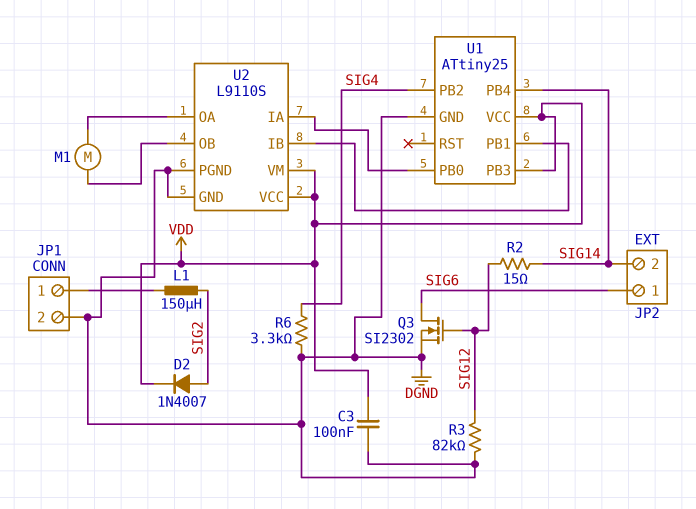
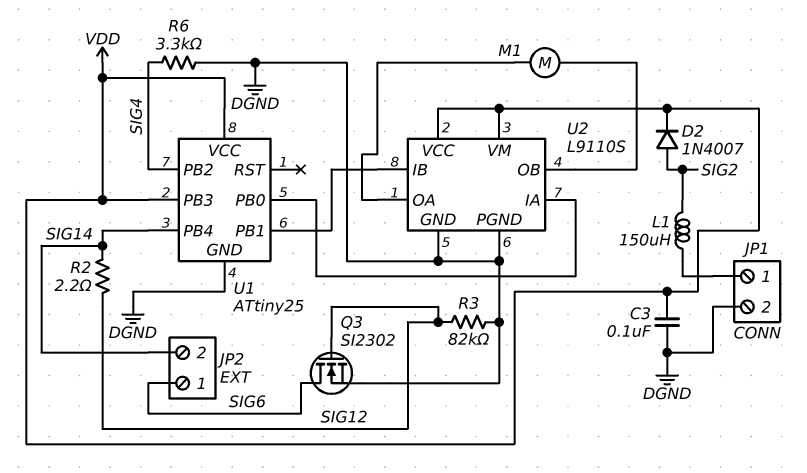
R2: 15 (SIG12, SIG14) -> 2.2 (SIG12, SIG14)

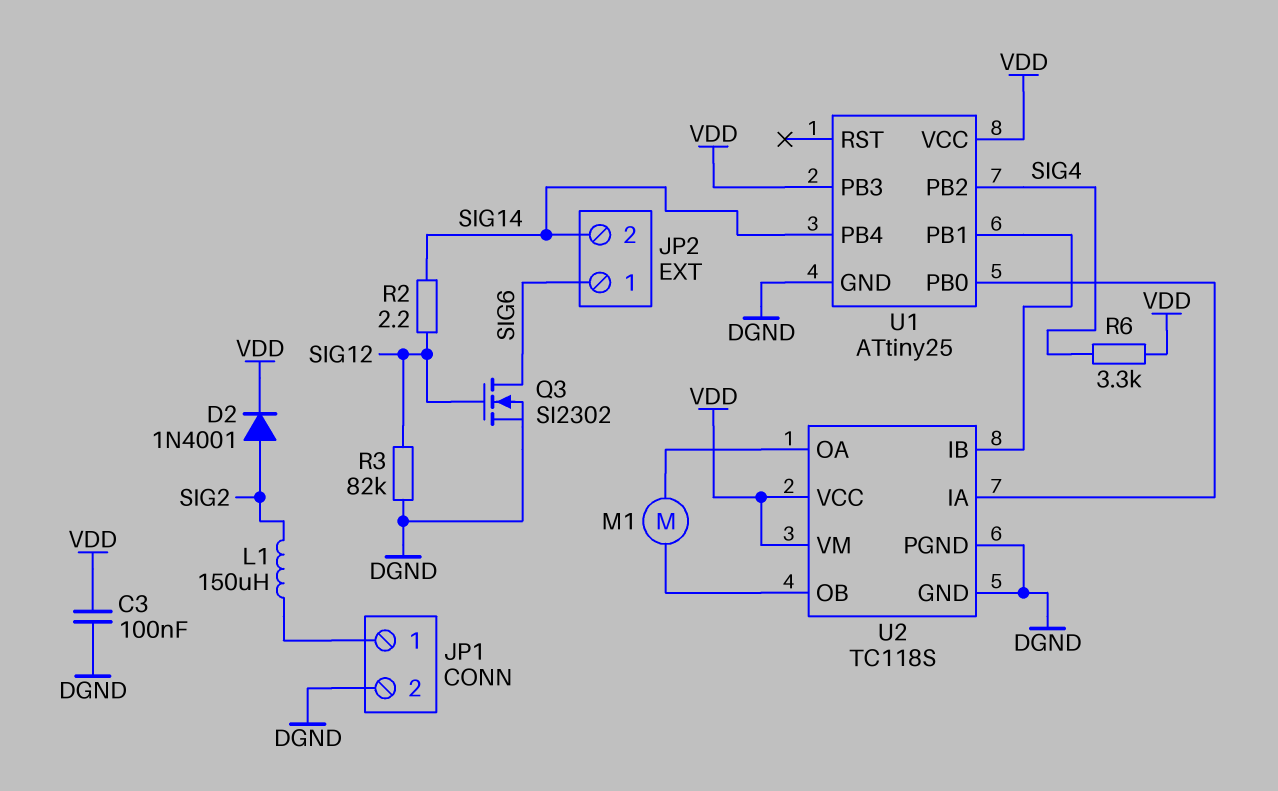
D2: diode 1N4007 (A SIG2, K VDD) -> diode 1N4001 (A SIG2, K VDD)
R6: 3.3k (DGND, SIG4) -> 3.3k (SIG4, VDD)
U2: L9110S -> TC118S

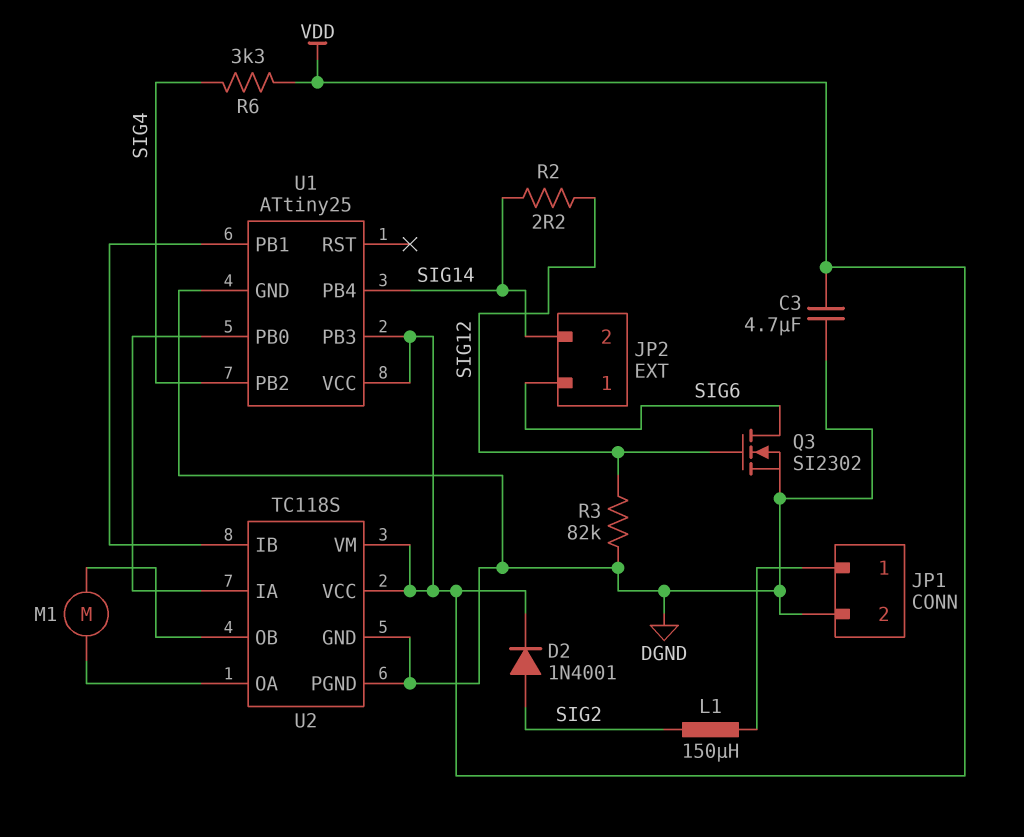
C3: 100nF (DGND, VDD) -> 4.7uF (DGND, VDD)

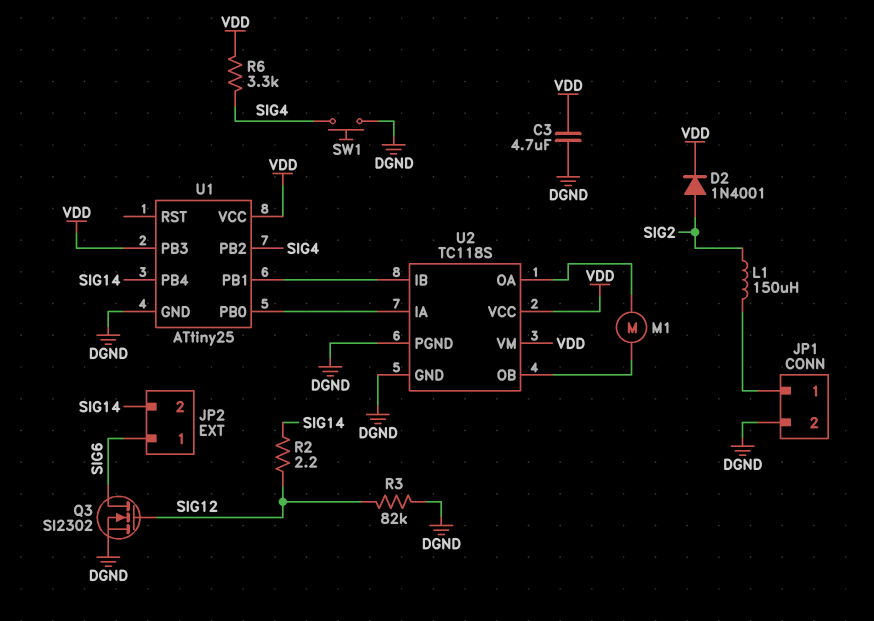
SW1: none -> button (DGND, SIG4)

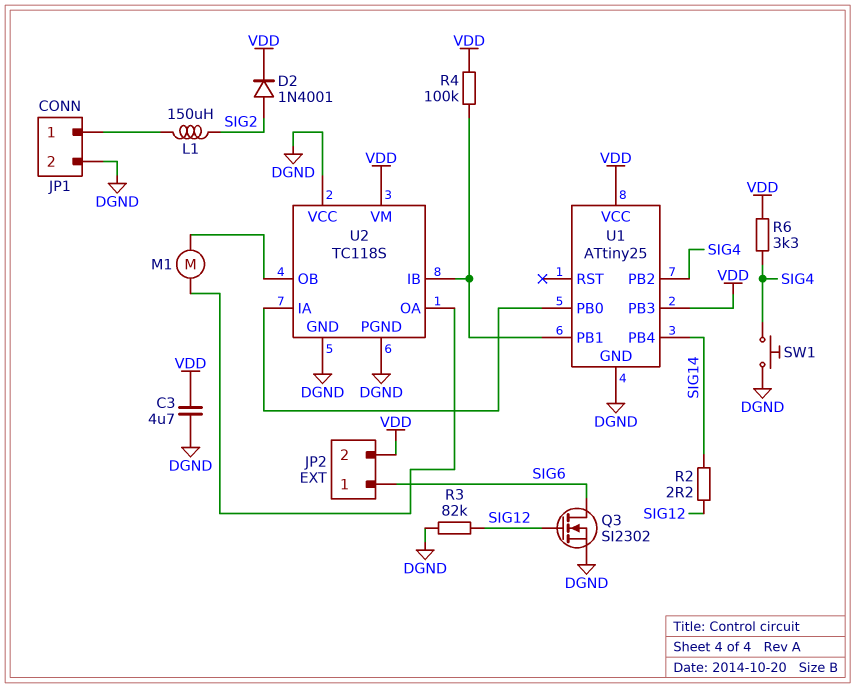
JP2 pin 2: SIG14 -> VDD
R4: none -> 100k (U1/PB1, VDD)
U2 pin VCC: VDD -> DGND

